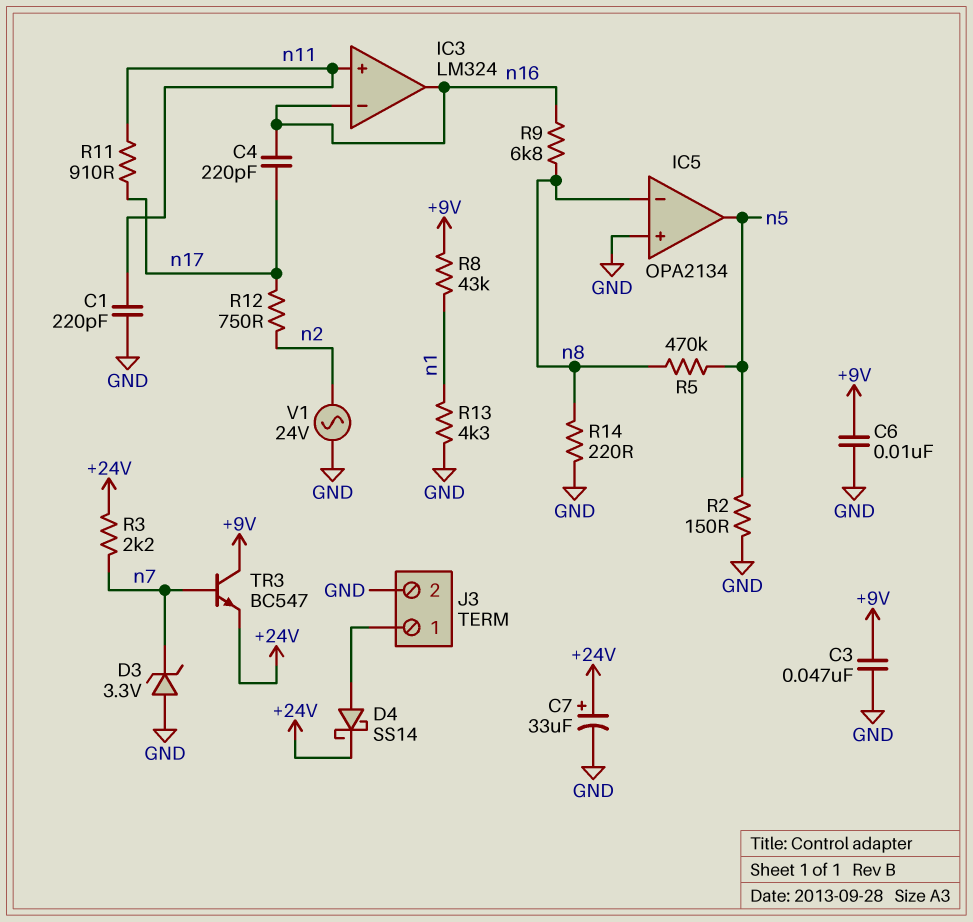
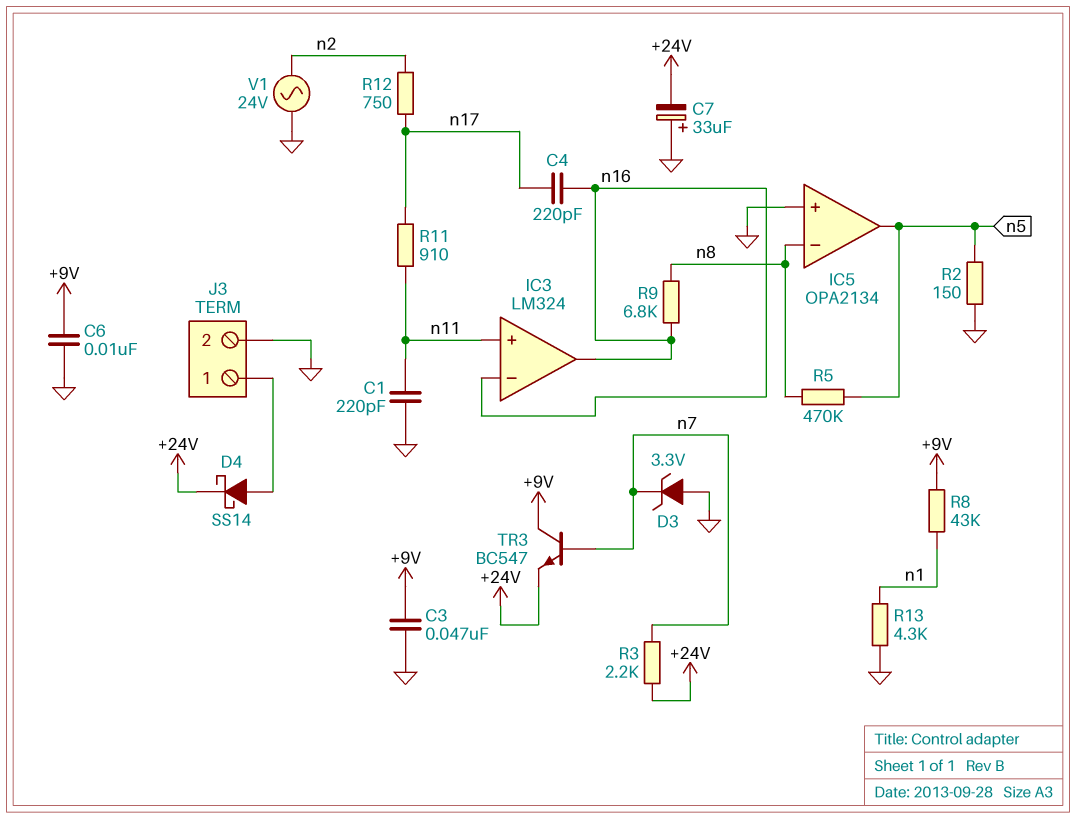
C7: 33uF (plus +24V, minus GND) -> 33uF (plus GND, minus +24V)
R14: 220 (GND, n8) -> none

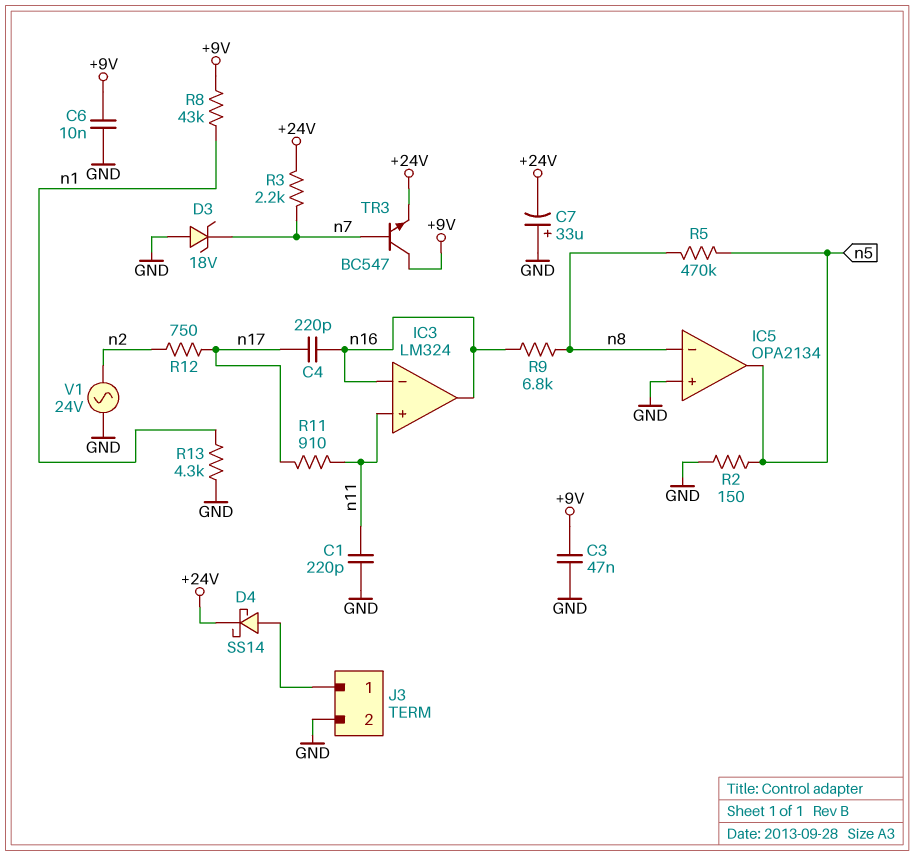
D3: zener 3.3V (A GND, K n7) -> zener 18V (A GND, K n7)

